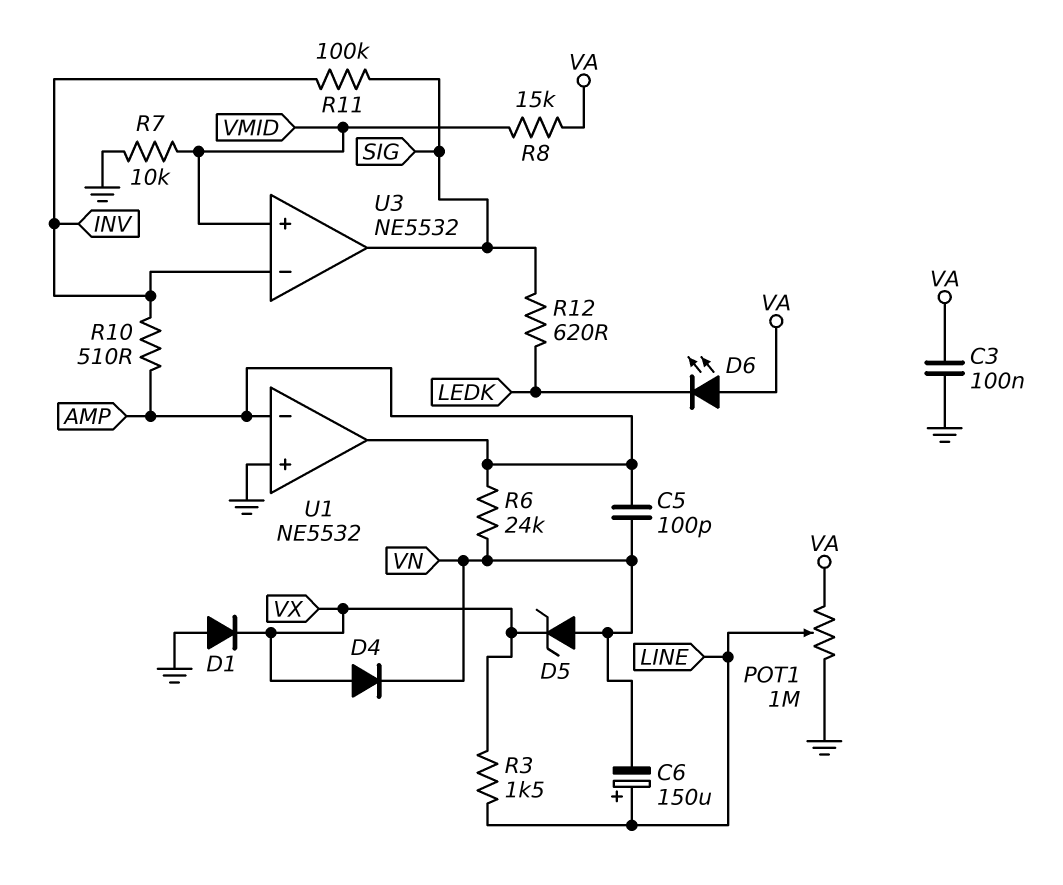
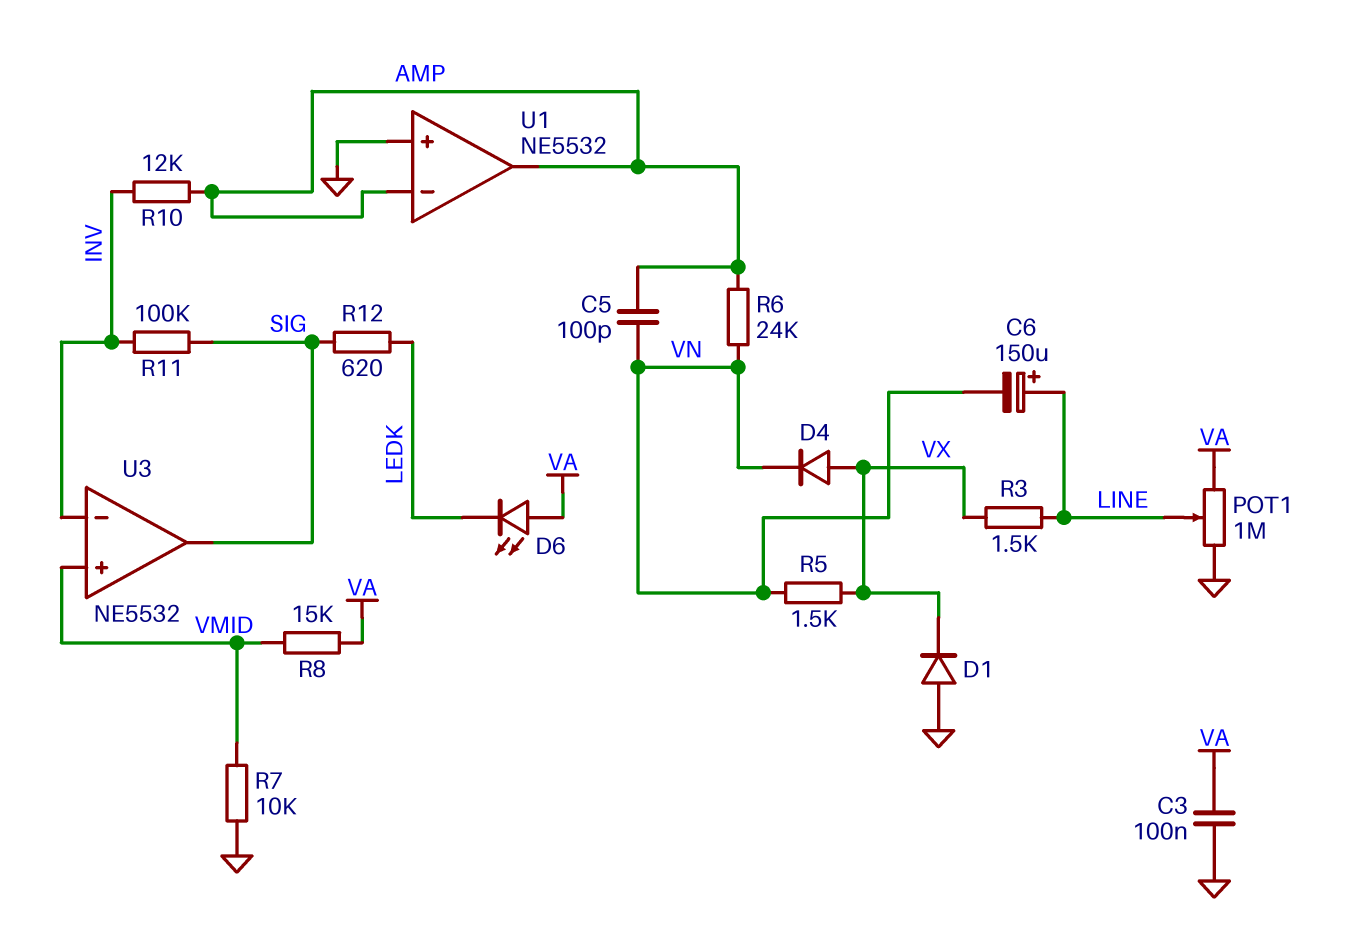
D5: zener (A VN, K VX) -> none
R5: none -> 1.5k (VN, VX)
R10: 510 (AMP, INV) -> 12k (AMP, INV)

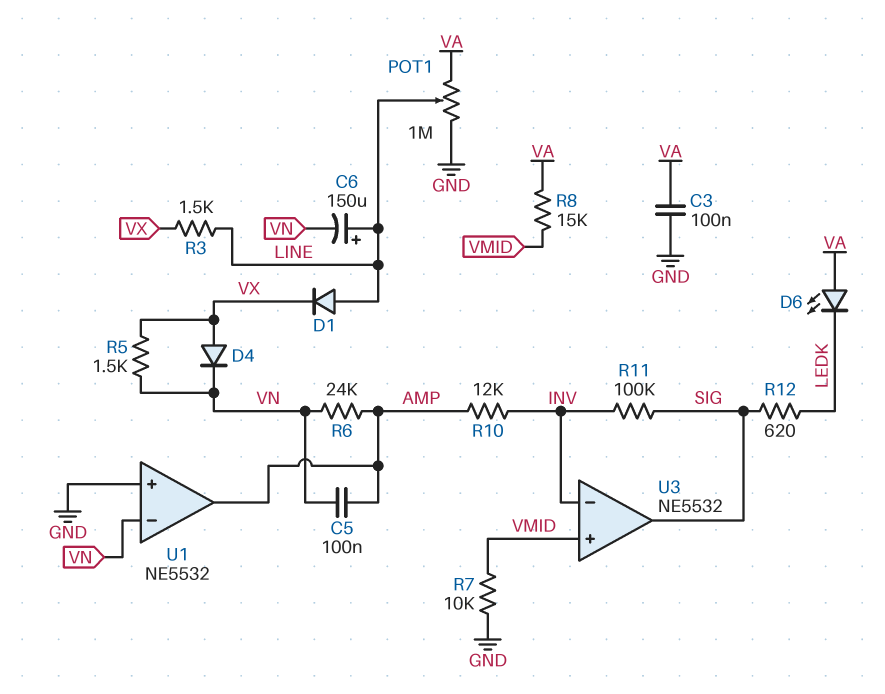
C5: 100pF (AMP, VN) -> 100nF (AMP, VN)
D1: diode (A GND, K VX) -> diode (A LINE, K VX)
U1 pin in-: AMP -> VN

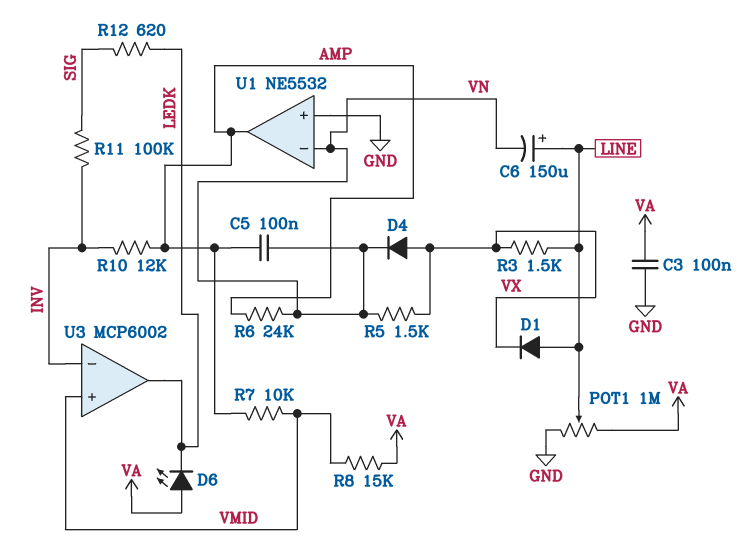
R7: 10k (GND, VMID) -> 10k (AMP, VMID)
U3: NE5532 -> MCP6002
U3 pin out: SIG -> LEDK

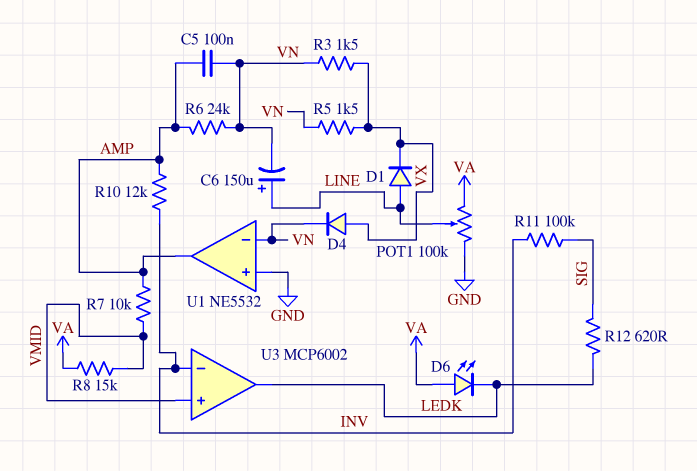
C3: 100nF (GND, VA) -> none
POT1: 1M (GND, VA, wiper LINE) -> 100k (GND, VA, wiper LINE)
R3: 1.5k (LINE, VX) -> 1.5k (VN, VX)

